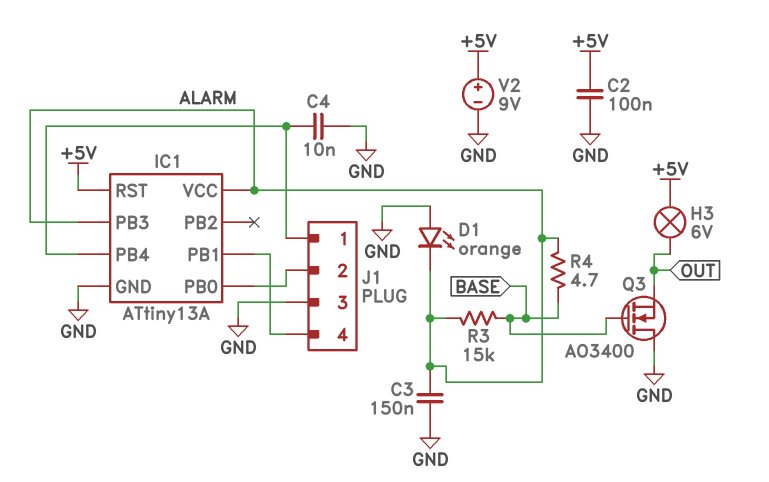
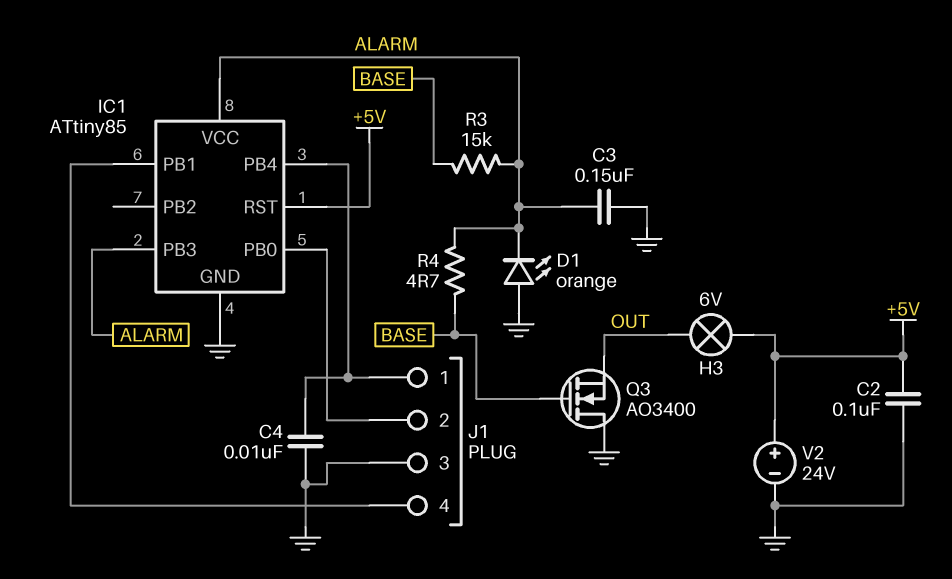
IC1: ATtiny13A -> ATtiny85
V2: 9V (plus +5V, minus GND) -> 24V (plus +5V, minus GND)

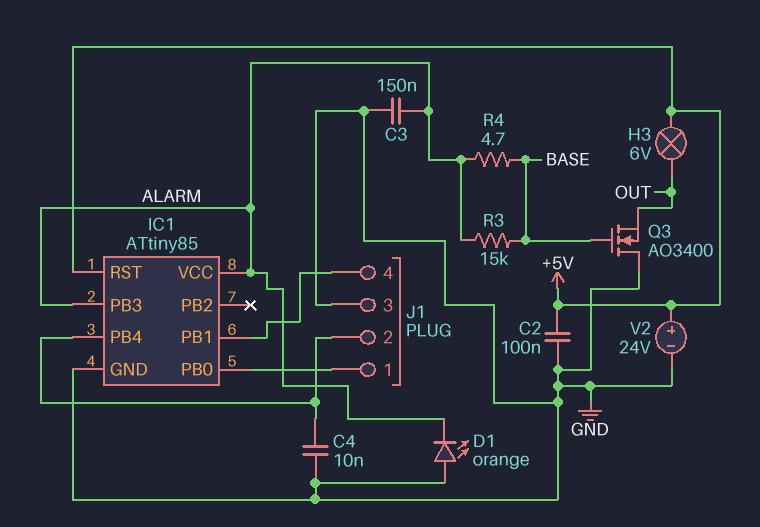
J1 pin 1: IC1/PB4 -> IC1/PB0
J1 pin 2: IC1/PB0 -> IC1/PB4

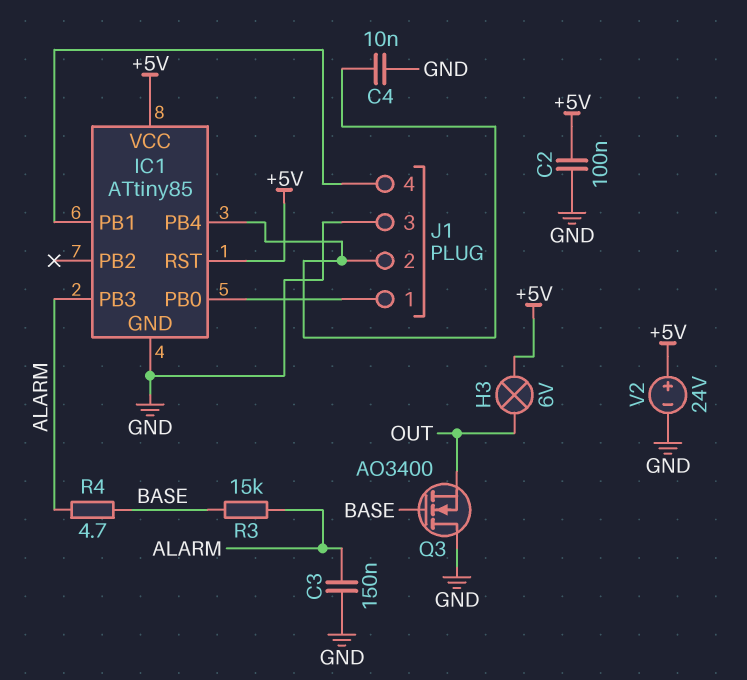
D1: LED orange (A GND, K ALARM) -> none
IC1 pin VCC: ALARM -> +5V

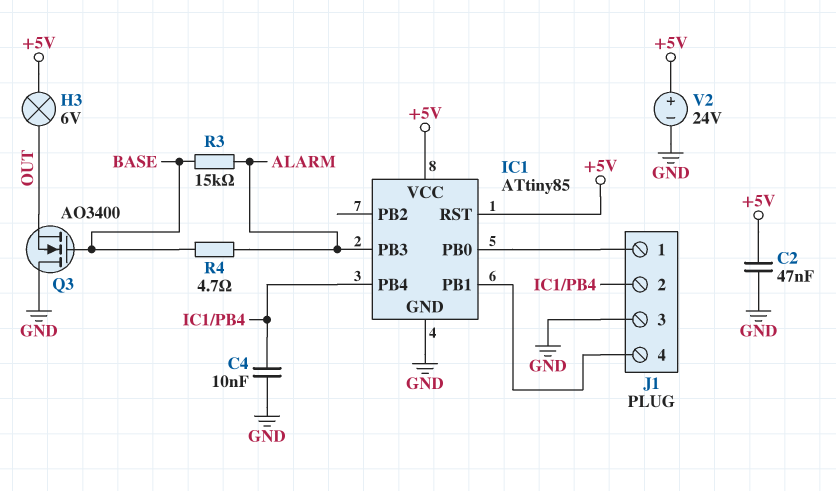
C2: 100nF (+5V, GND) -> 47nF (+5V, GND)
C3: 150nF (ALARM, GND) -> none

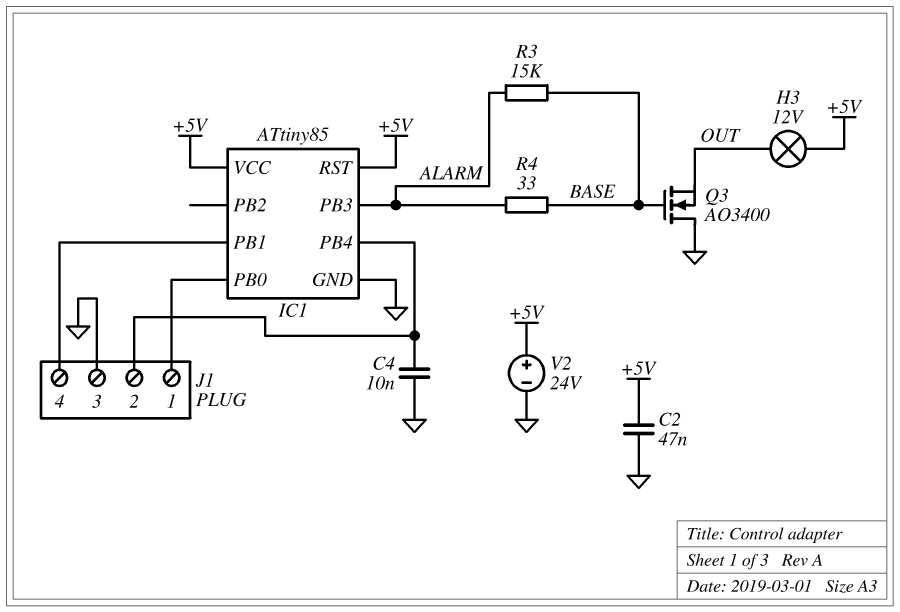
H3: lamp 6V (+5V, OUT) -> lamp 12V (+5V, OUT)
R4: 4.7 (ALARM, BASE) -> 33 (ALARM, BASE)

